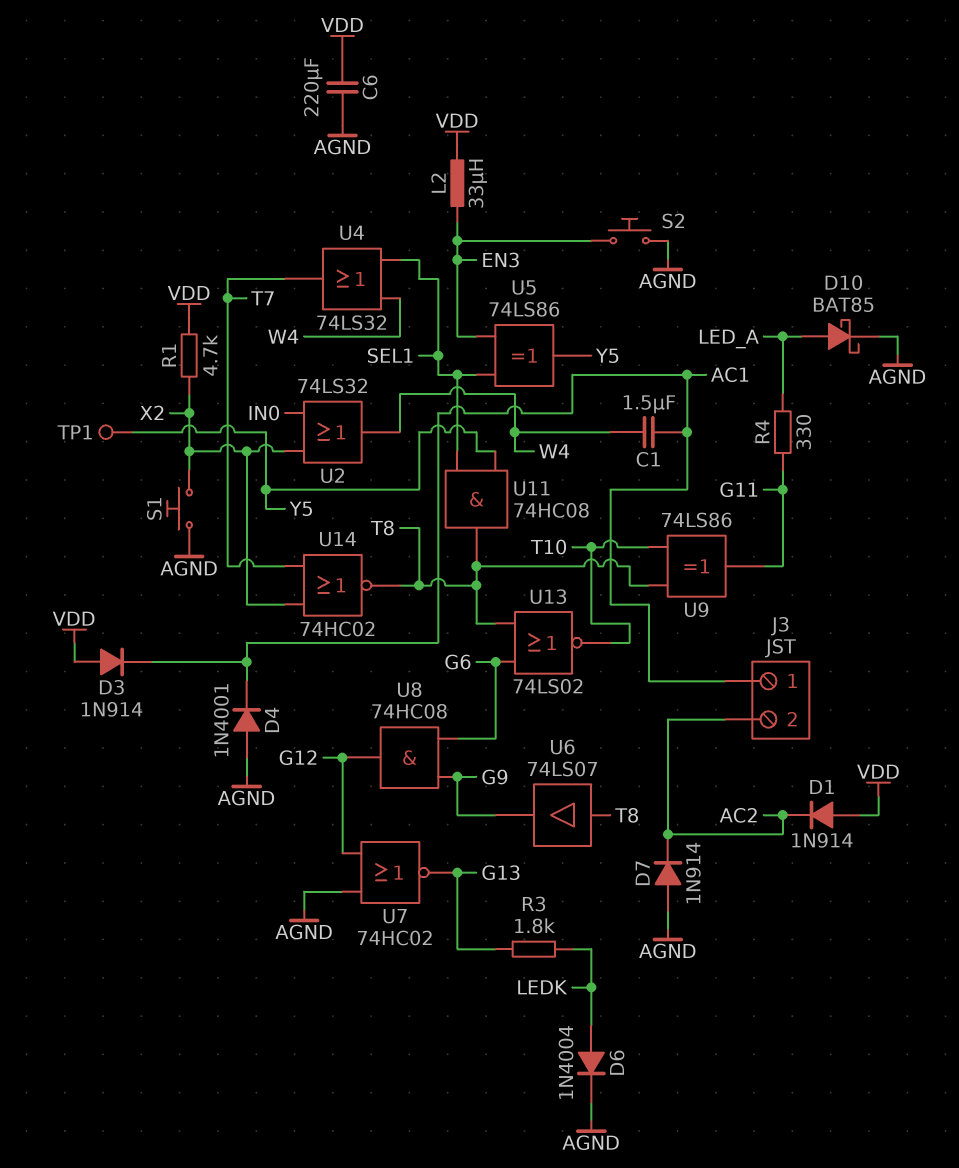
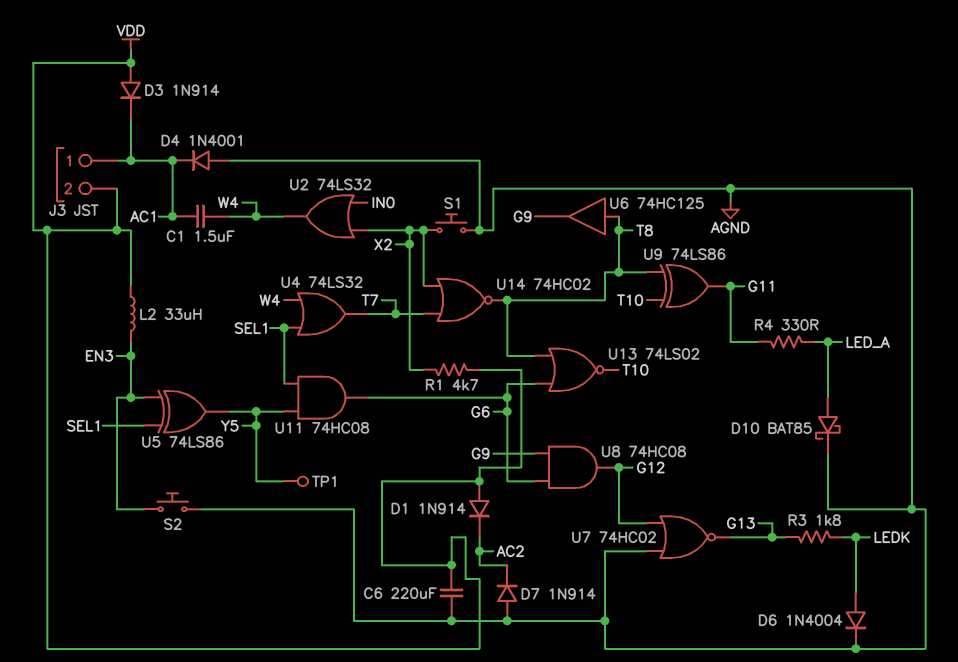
J3 pin 2: AC2 -> VDD
U6: buffer 74LS07 (in T8, out G9) -> buffer 74HC125 (in T8, out G9)
U11: AND 74HC08 (in SEL1, in Y5, out T8) -> AND 74HC08 (in SEL1, in Y5, out G6)

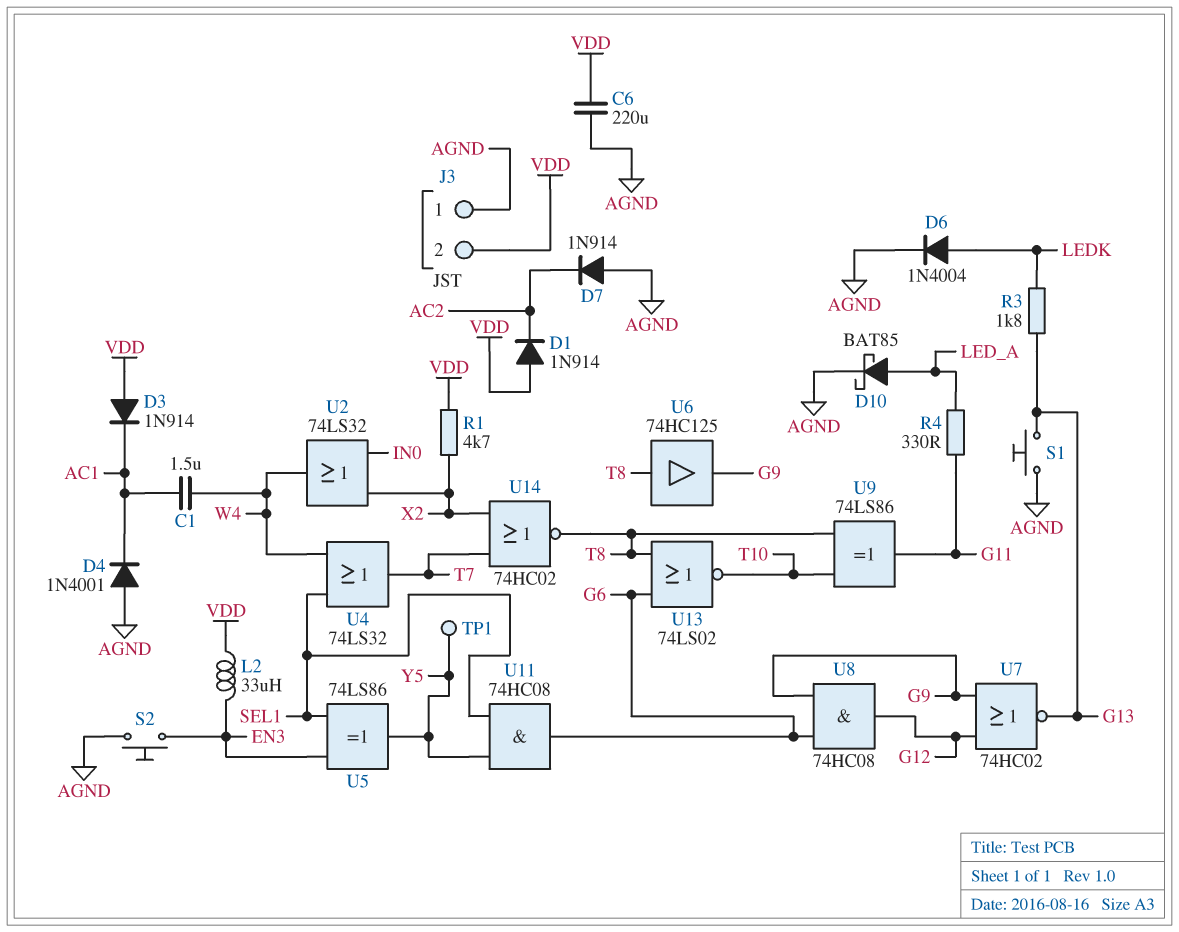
J3 pin 1: AC1 -> AGND
S1: button (AGND, X2) -> button (AGND, G13)
U7: NOR 74HC02 (in AGND, in G12, out G13) -> NOR 74HC02 (in G9, in G12, out G13)

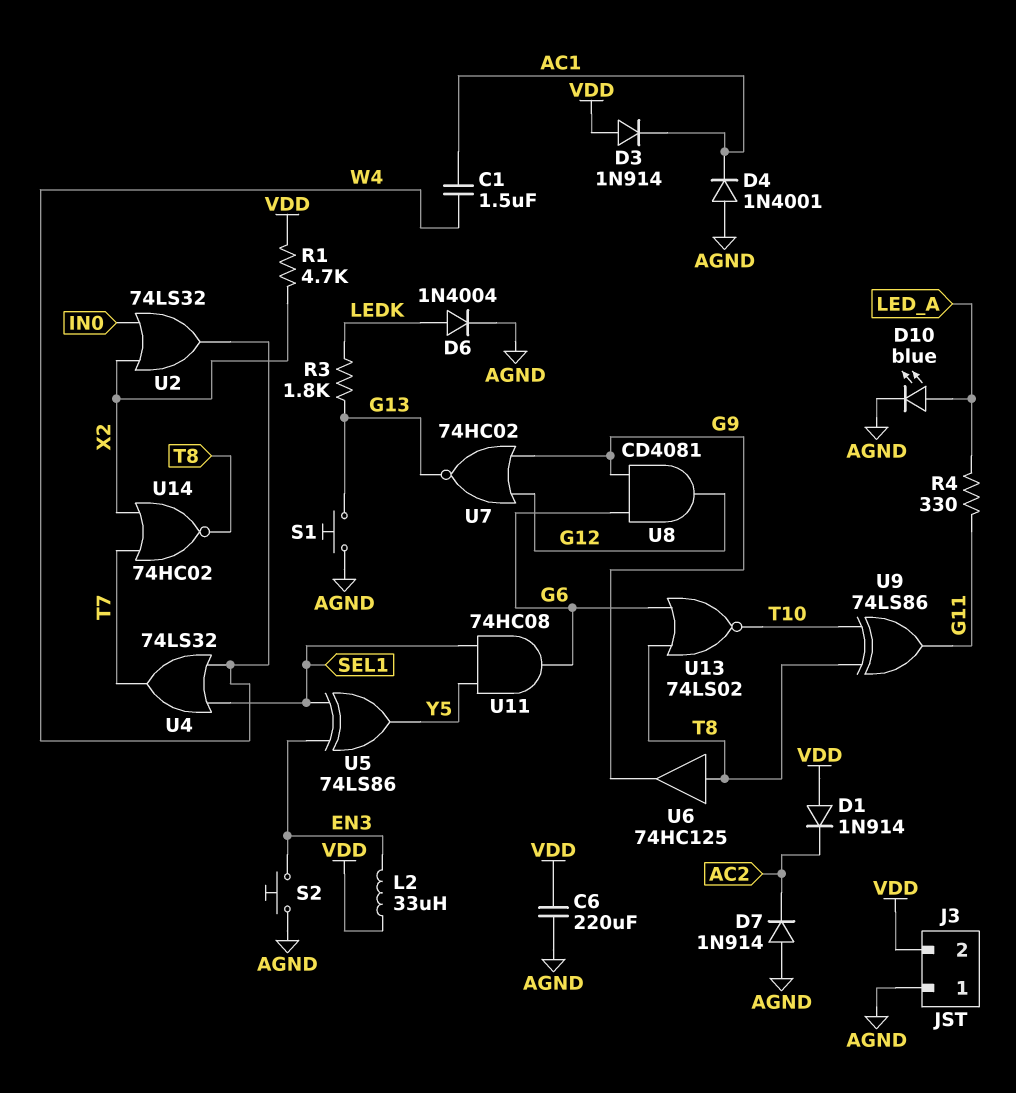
D10: schottky BAT85 (A LED_A, K AGND) -> LED blue (A LED_A, K AGND)
TP1: test point (Y5) -> none
U8: AND 74HC08 (in G6, in G9, out G12) -> AND CD4081 (in G6, in G9, out G12)

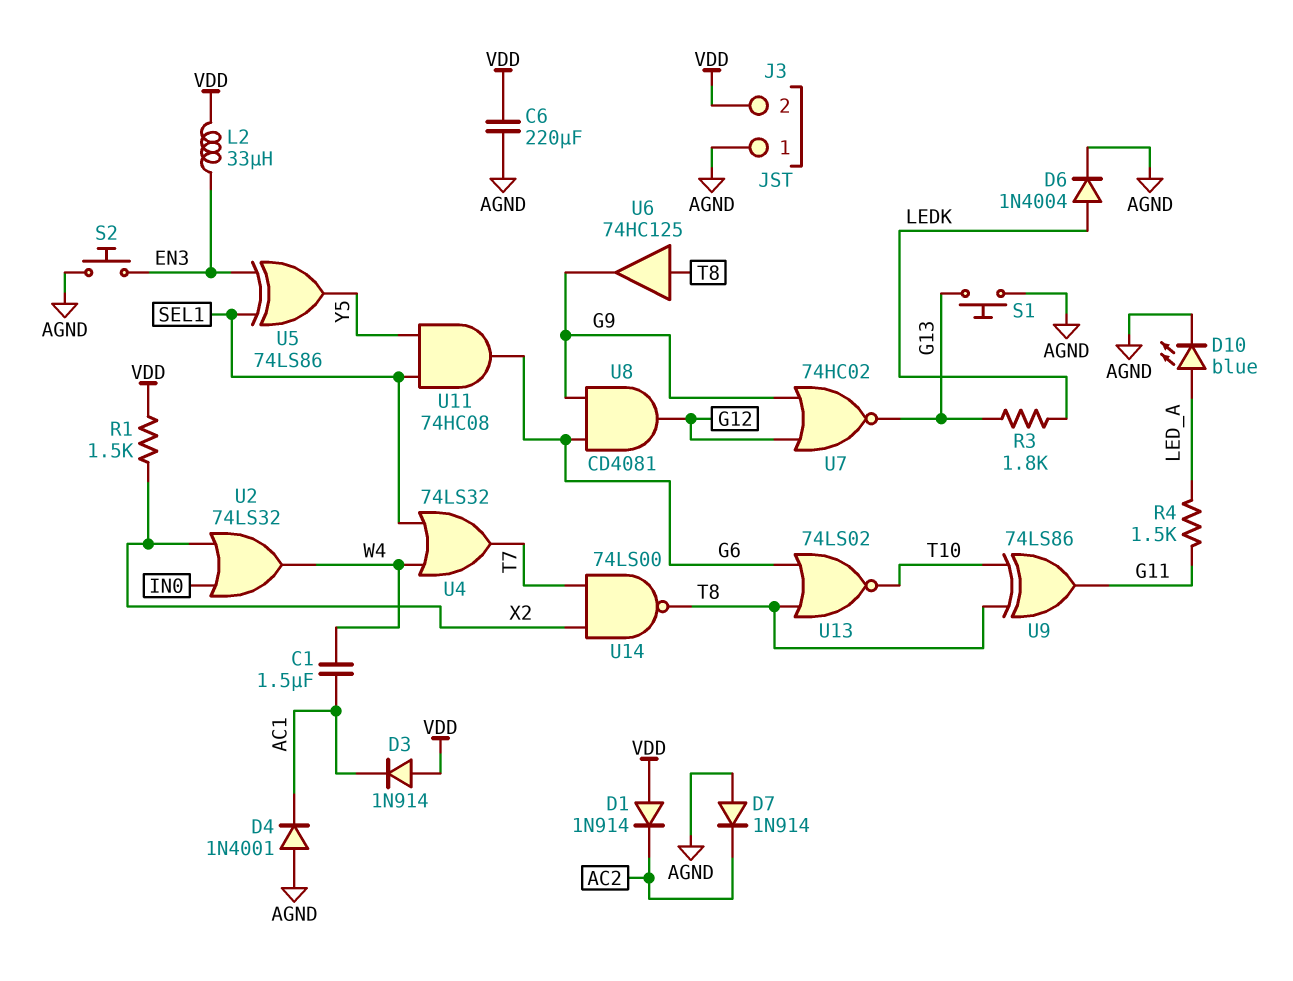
R1: 4.7k (VDD, X2) -> 1.5k (VDD, X2)
R4: 330 (G11, LED_A) -> 1.5k (G11, LED_A)
U14: NOR 74HC02 (in T7, in X2, out T8) -> NAND 74LS00 (in T7, in X2, out T8)

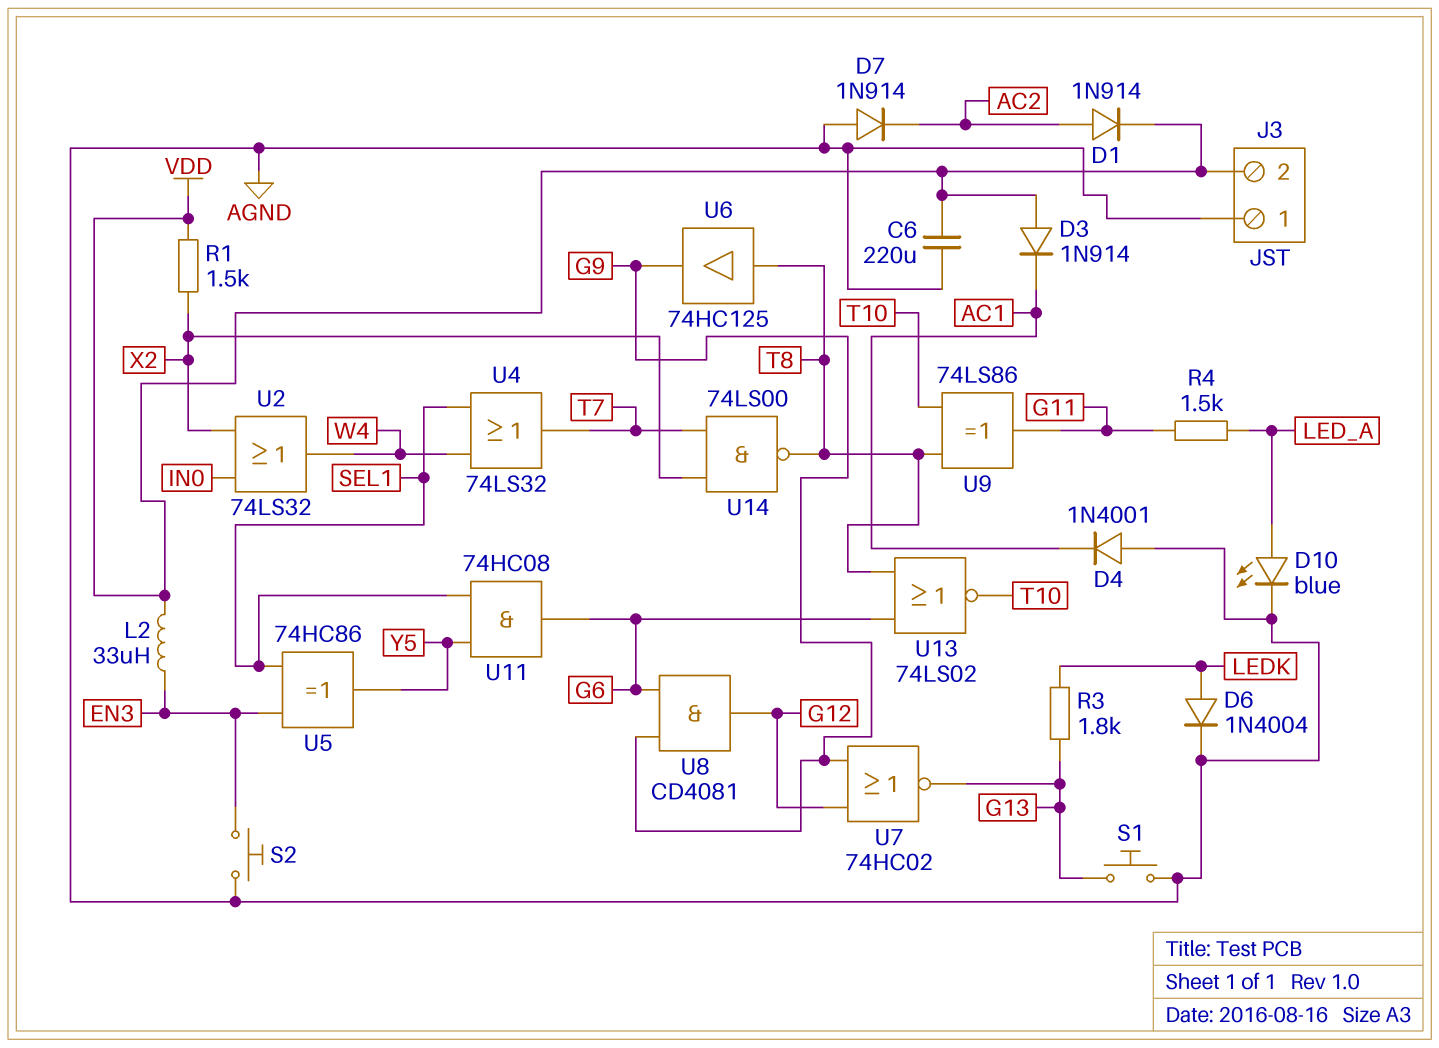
C1: 1.5uF (AC1, W4) -> none
D1: diode 1N914 (A VDD, K AC2) -> diode 1N914 (A AC2, K VDD)
U5: XOR 74LS86 (in EN3, in SEL1, out Y5) -> XOR 74HC86 (in EN3, in SEL1, out Y5)

